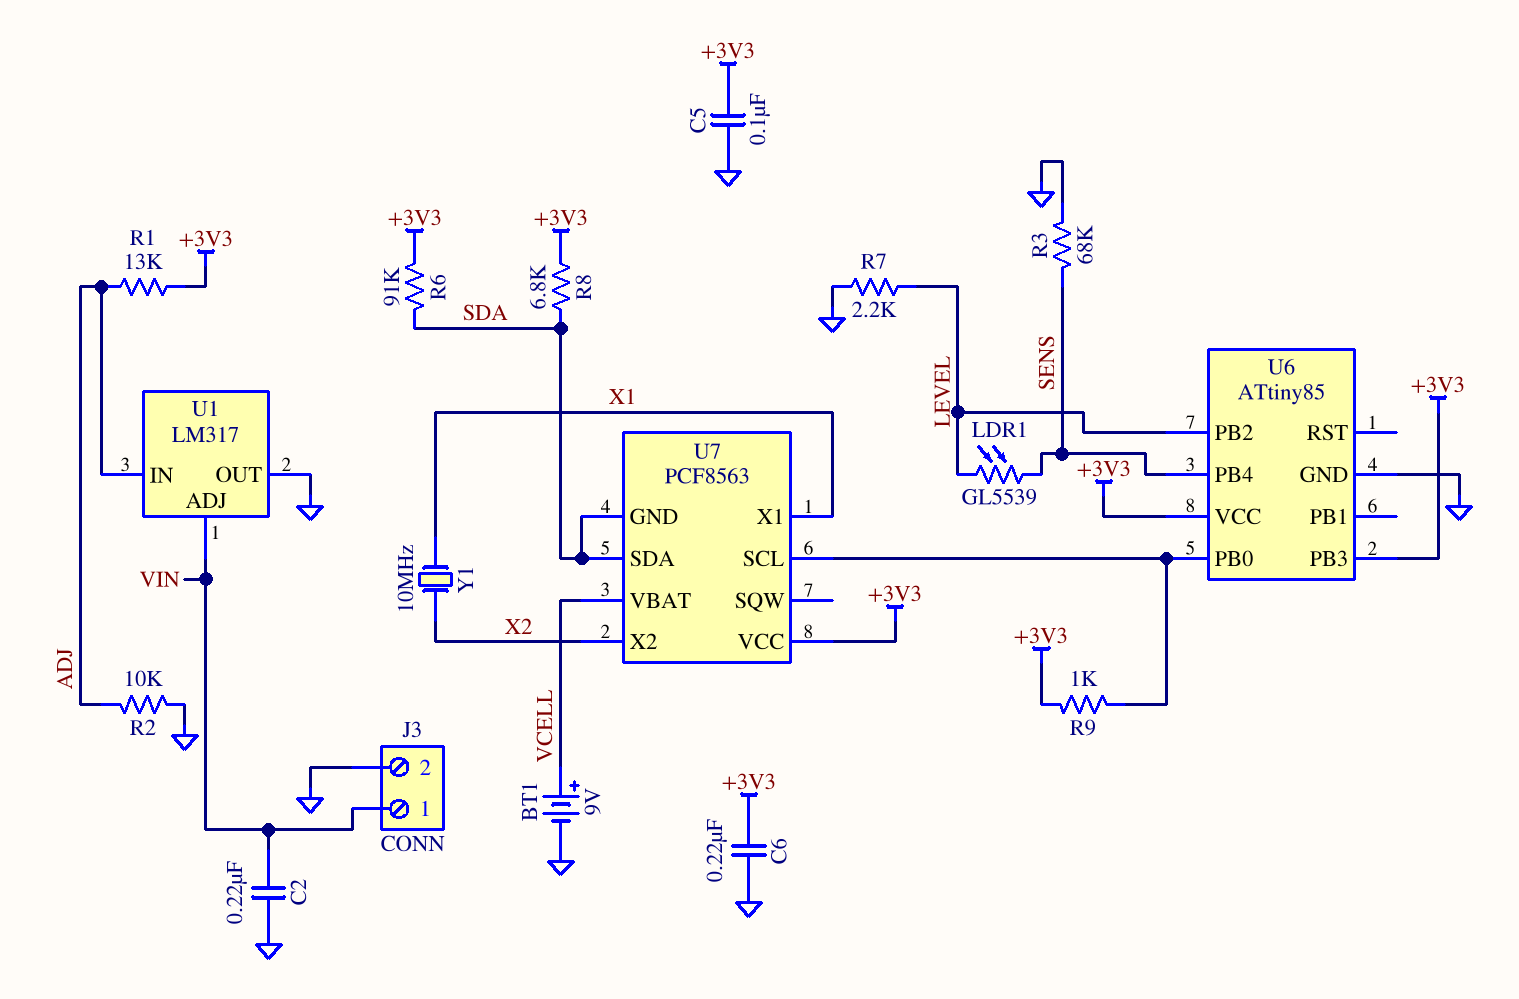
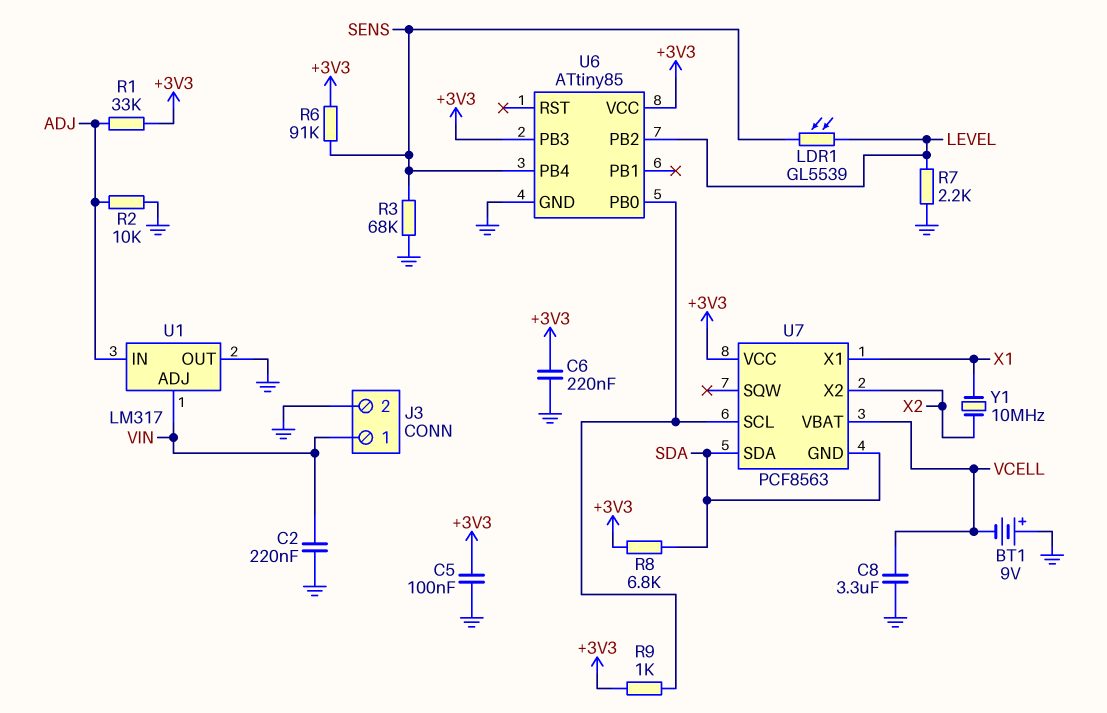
BT1: 9V (plus VCELL, minus GND) -> 9V (plus GND, minus VCELL)
C8: none -> 3.3uF (GND, VCELL)
R1: 13k (+3V3, ADJ) -> 33k (+3V3, ADJ)
R6: 91k (+3V3, SDA) -> 91k (+3V3, SENS)

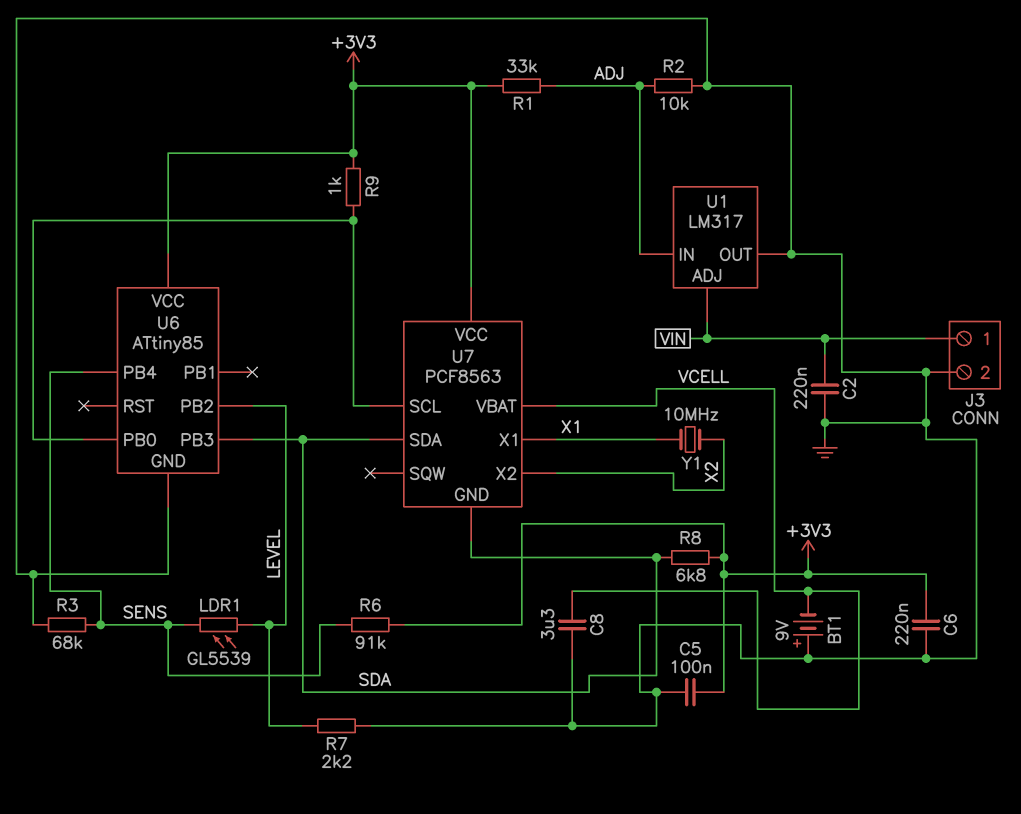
U6 pin PB3: +3V3 -> SDA

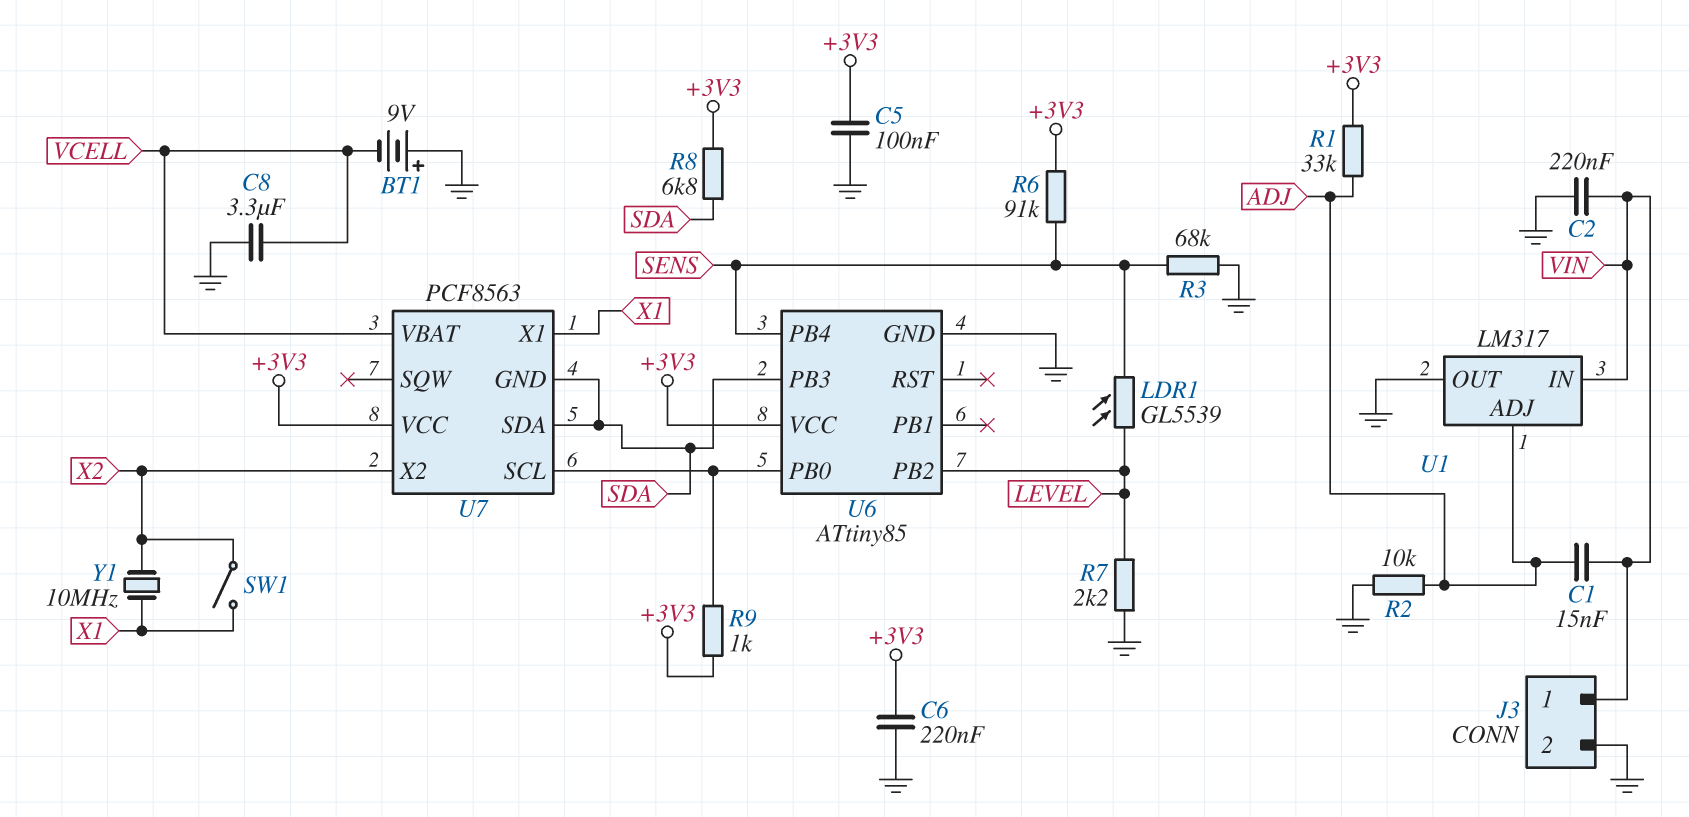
C1: none -> 15nF (ADJ, VIN)
SW1: none -> switch (X1, X2)
U1 pin ADJ: VIN -> ADJ
U1 pin IN: ADJ -> VIN

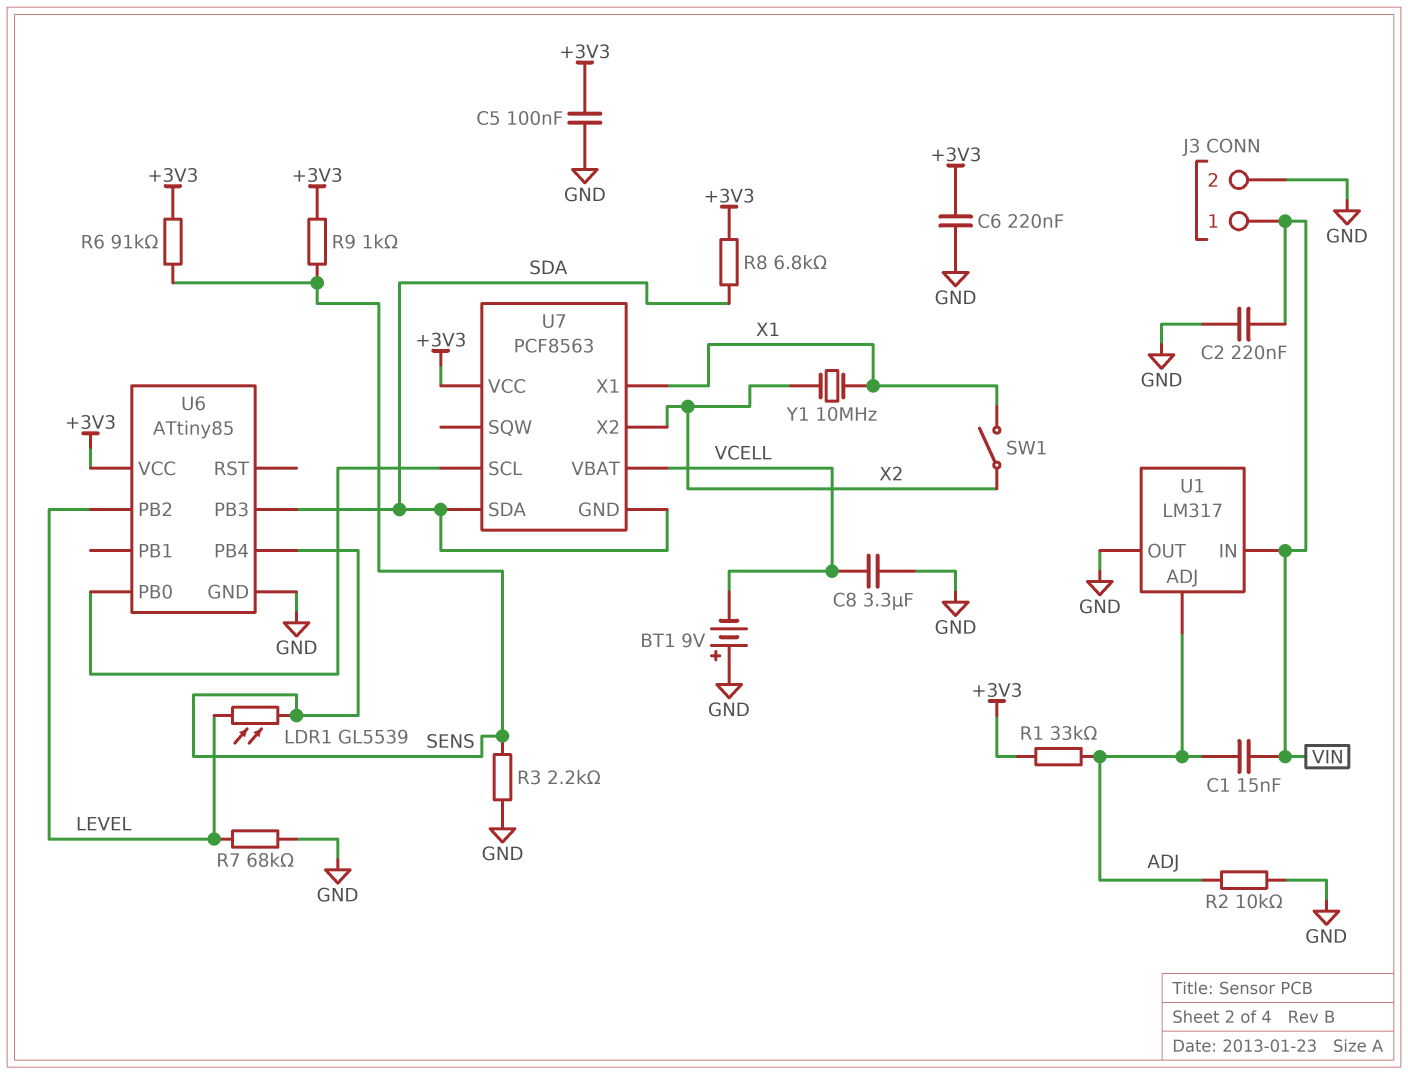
R3: 68k (GND, SENS) -> 2.2k (GND, SENS)
R7: 2.2k (GND, LEVEL) -> 68k (GND, LEVEL)
R9: 1k (+3V3, U6/PB0) -> 1k (+3V3, SENS)

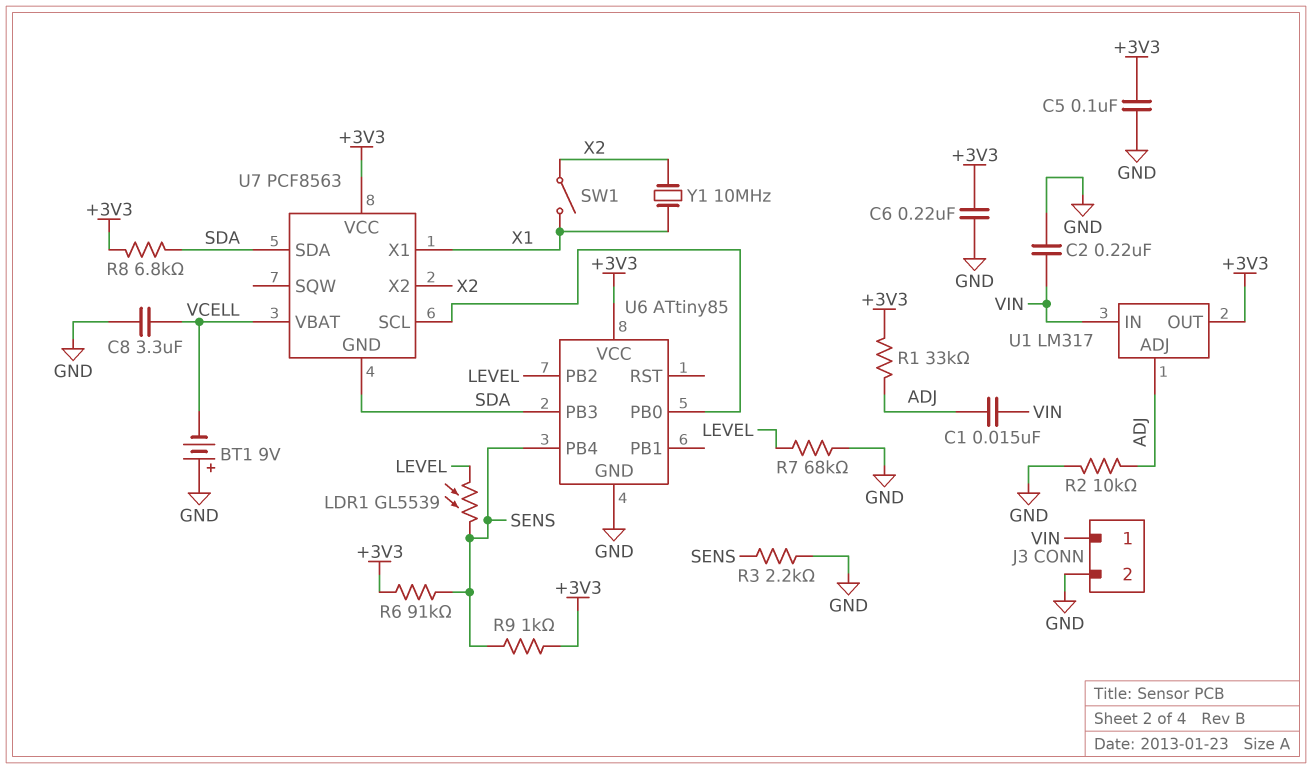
U1 pin OUT: GND -> +3V3

